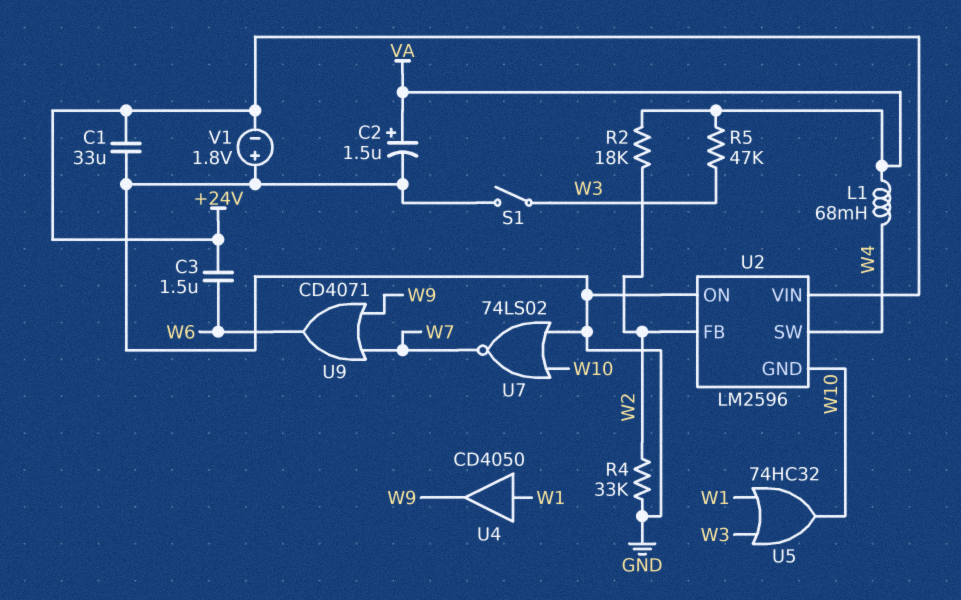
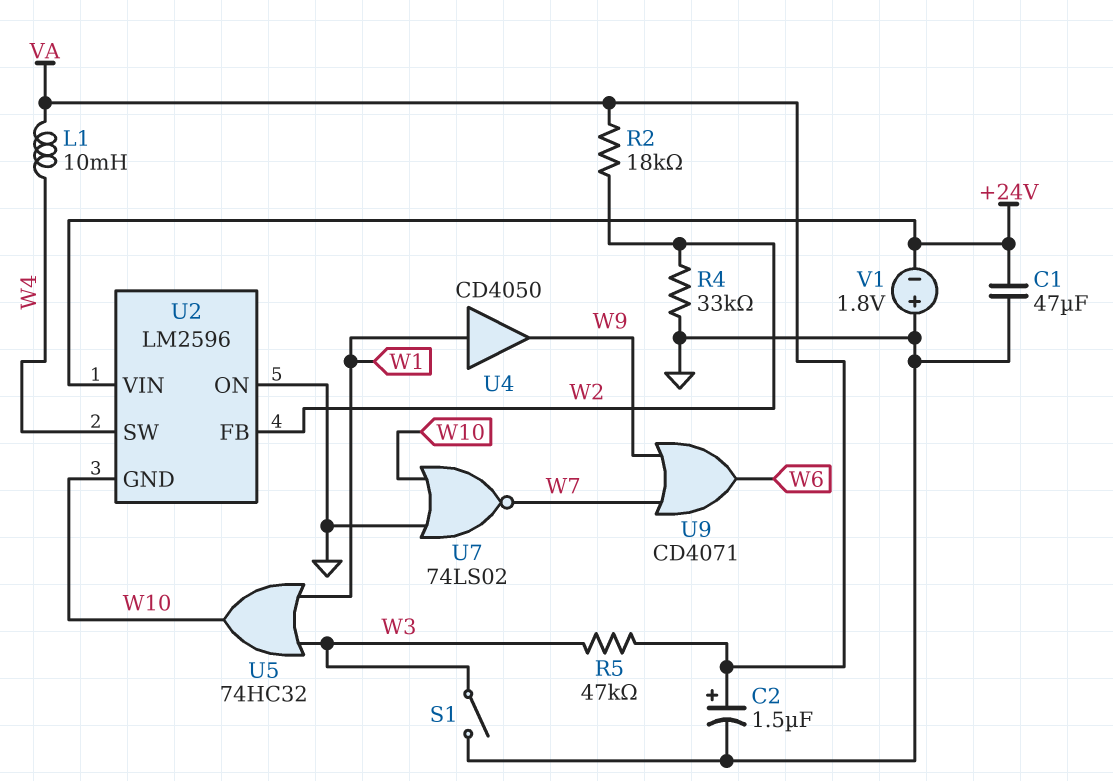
C1: 33uF (+24V, GND) -> 47uF (+24V, GND)
C3: 1.5uF (+24V, W6) -> none
L1: 68mH (VA, W4) -> 10mH (VA, W4)

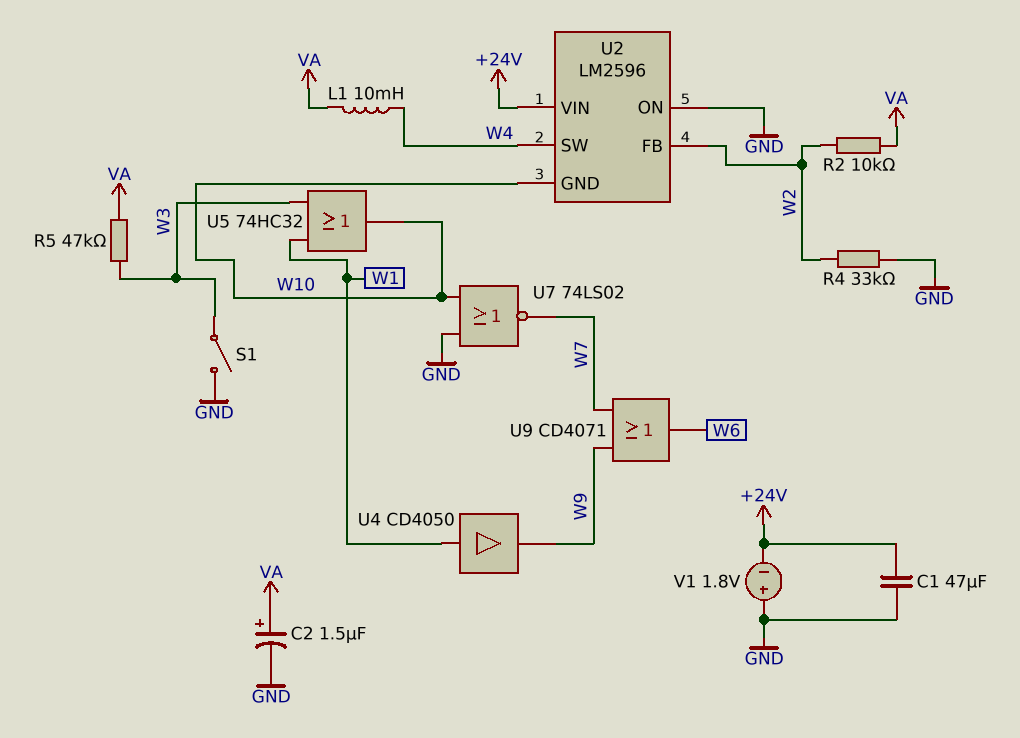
R2: 18k (VA, W2) -> 10k (VA, W2)

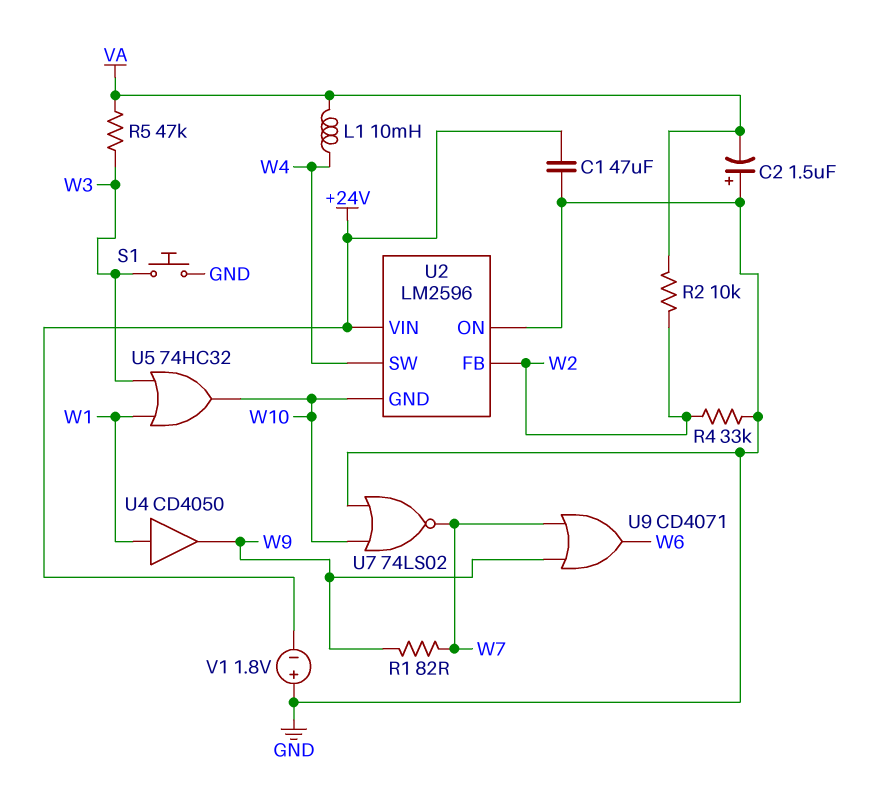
C2: 1.5uF (plus VA, minus GND) -> 1.5uF (plus GND, minus VA)
R1: none -> 82 (W7, W9)
S1: switch (GND, W3) -> button (GND, W3)

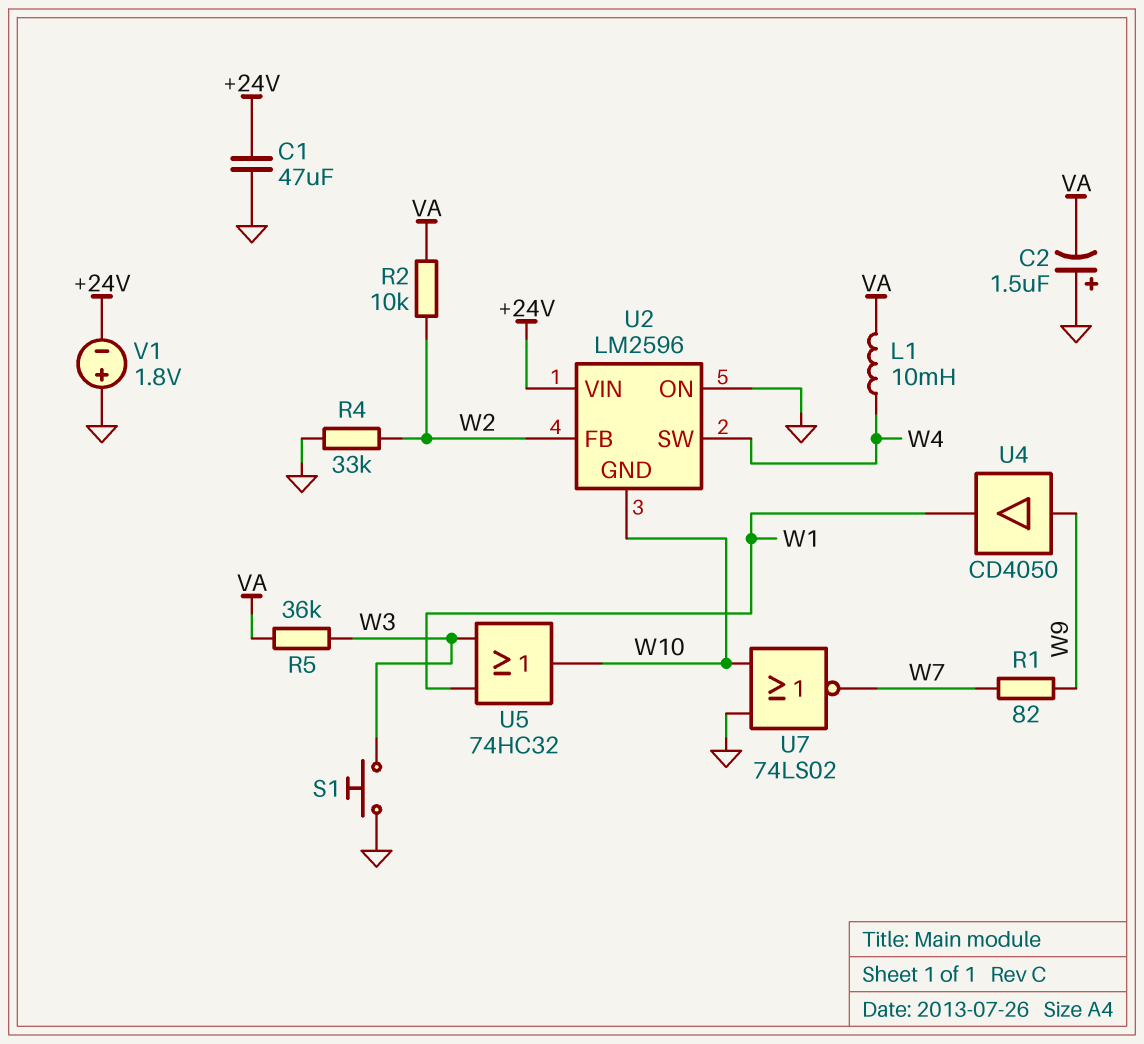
R5: 47k (VA, W3) -> 36k (VA, W3)
U4: buffer CD4050 (in W1, out W9) -> buffer CD4050 (in W9, out W1)
U9: OR CD4071 (in W7, in W9, out W6) -> none

